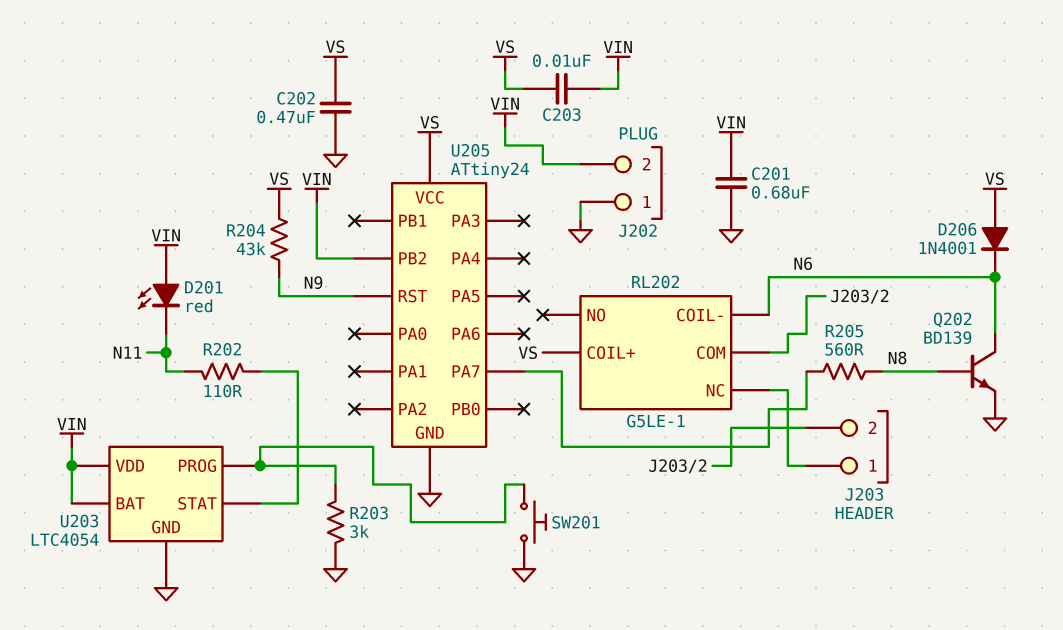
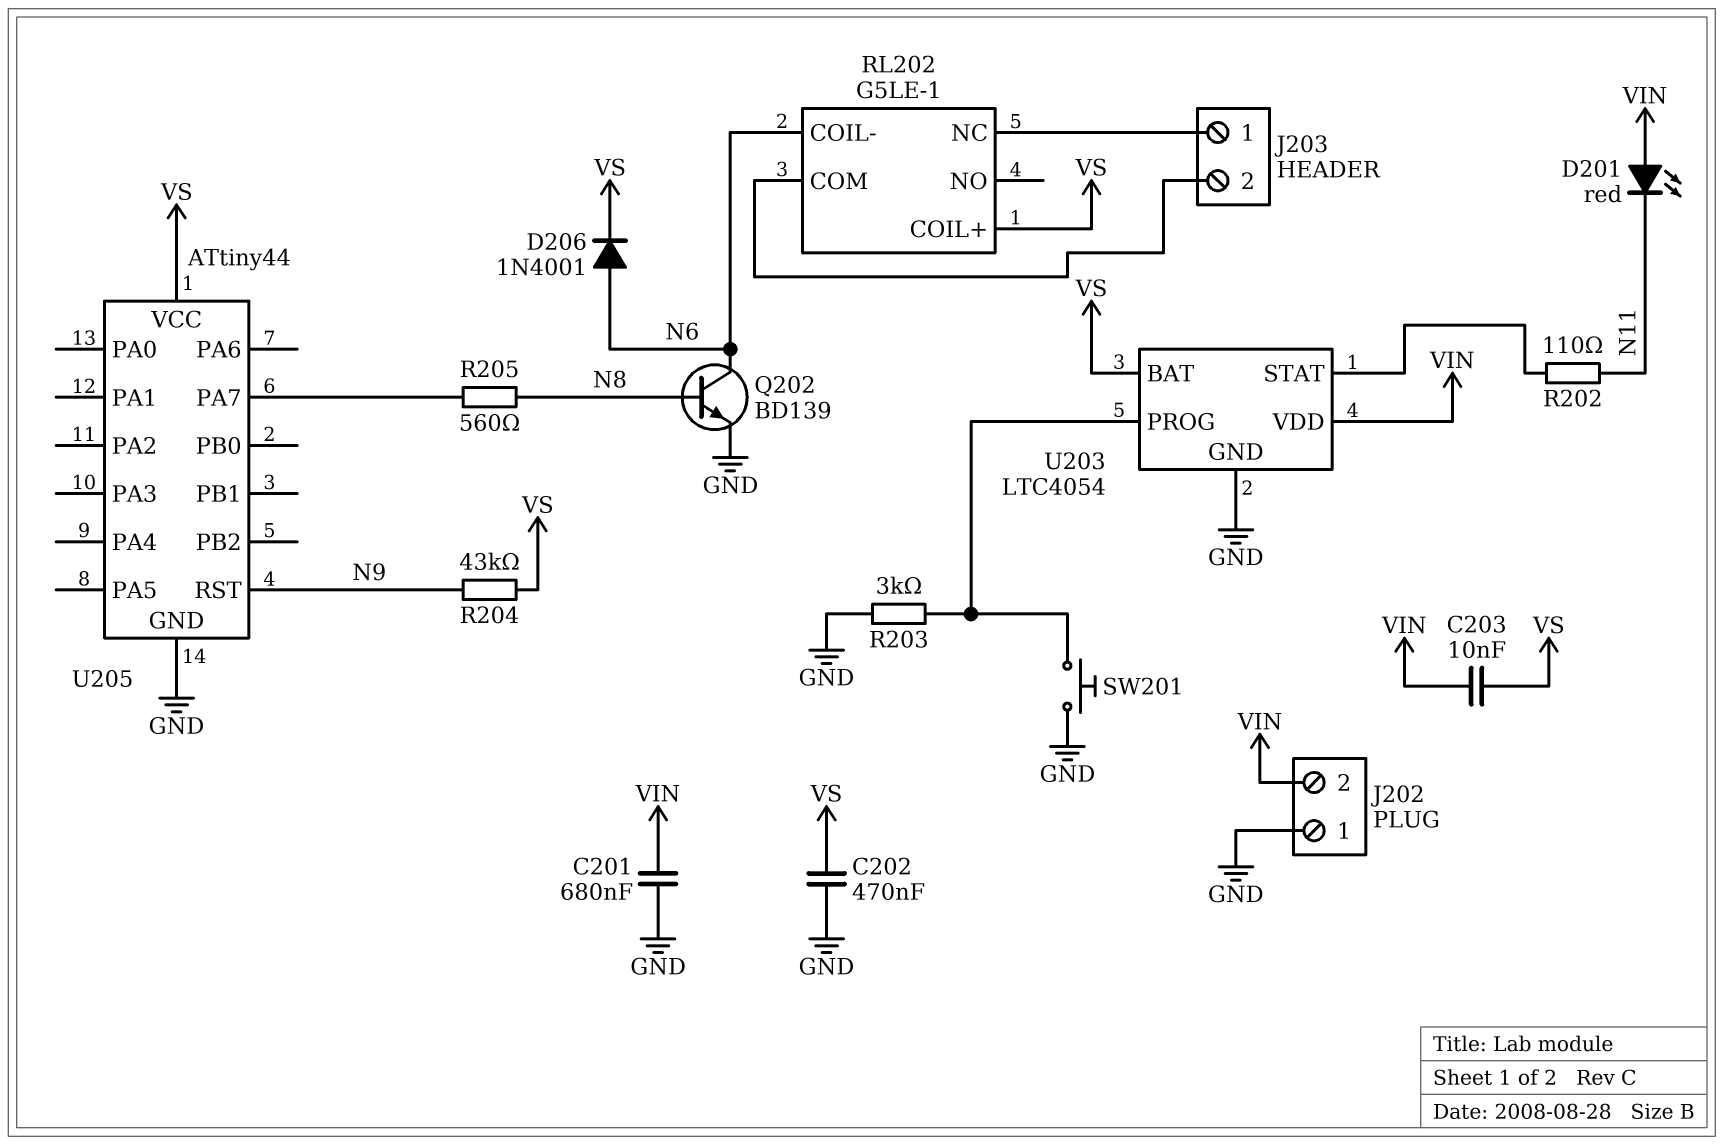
D206: diode 1N4001 (A VS, K N6) -> diode 1N4001 (A N6, K VS)
U203 pin BAT: VIN -> VS
U205: ATtiny24 -> ATtiny44
U205 pin PB2: VIN -> none

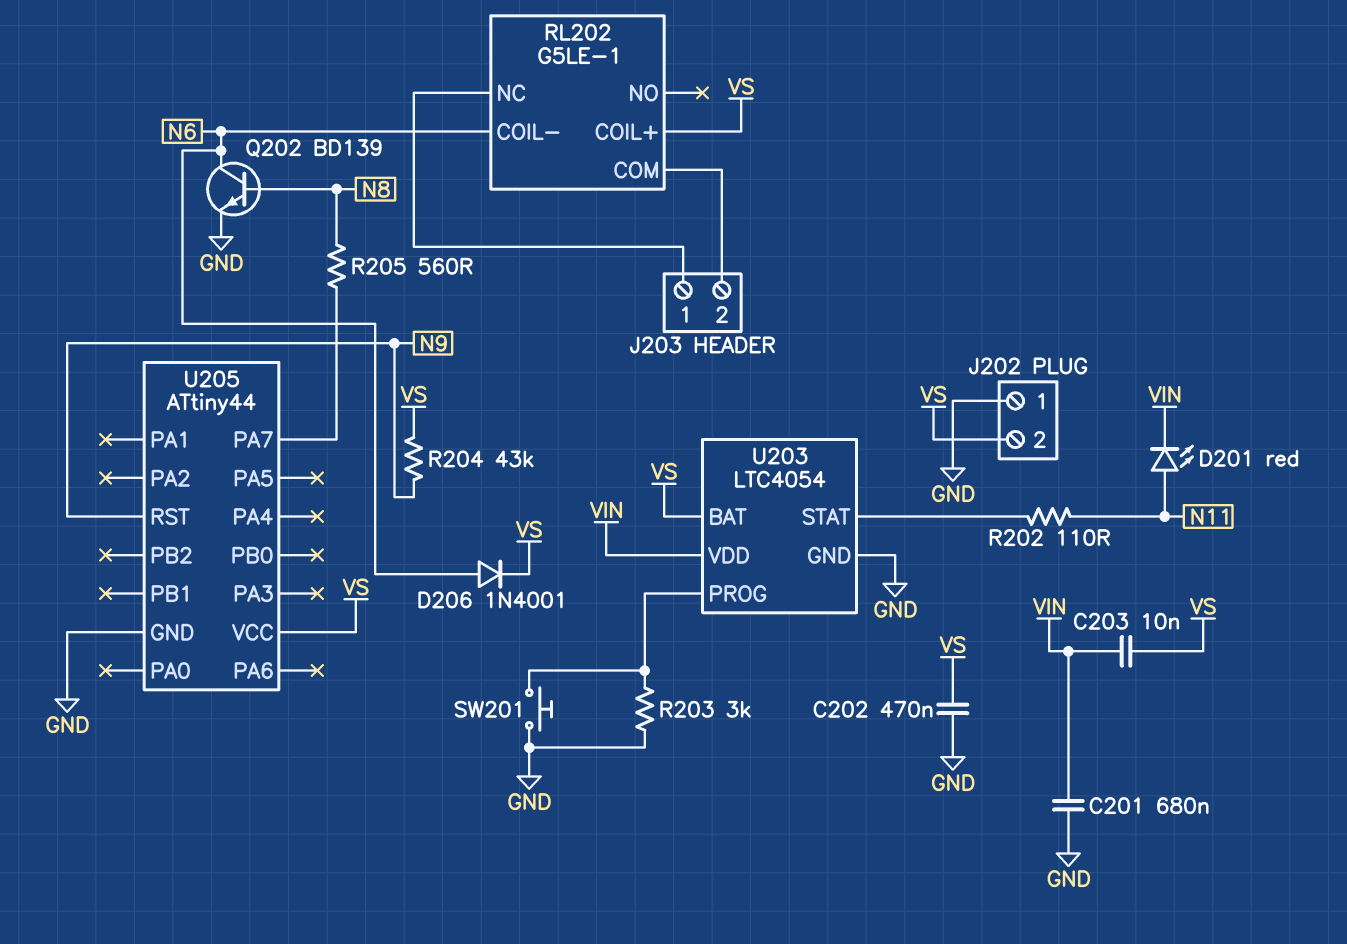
D201: LED red (A VIN, K N11) -> LED red (A N11, K VIN)
J202 pin 2: VIN -> VS

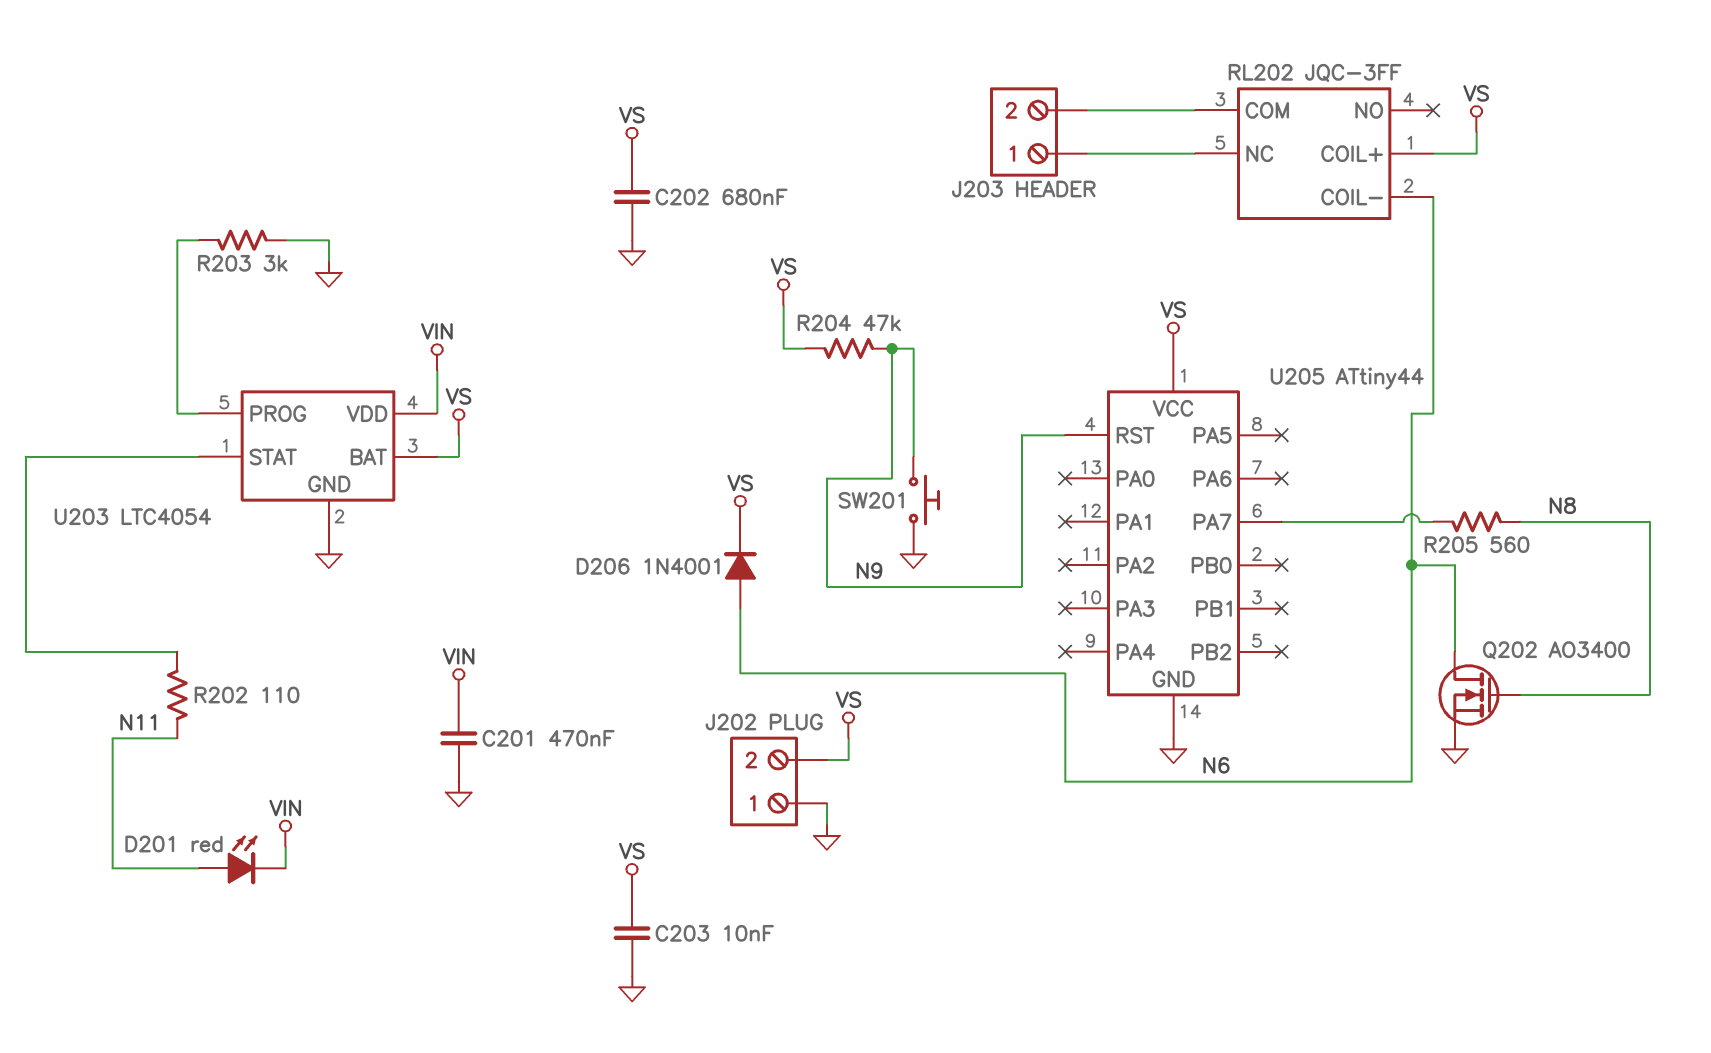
C201: 680nF (GND, VIN) -> 470nF (GND, VIN)
C202: 470nF (GND, VS) -> 680nF (GND, VS)
C203: 10nF (VIN, VS) -> 10nF (GND, VS)
Q202: NPN BD139 (B N8, C N6, E GND) -> NMOS AO3400 (G N8, D N6, S GND)
R204: 43k (N9, VS) -> 47k (N9, VS)
RL202: G5LE-1 -> JQC-3FF
SW201: button (GND, U203/PROG) -> button (GND, N9)

